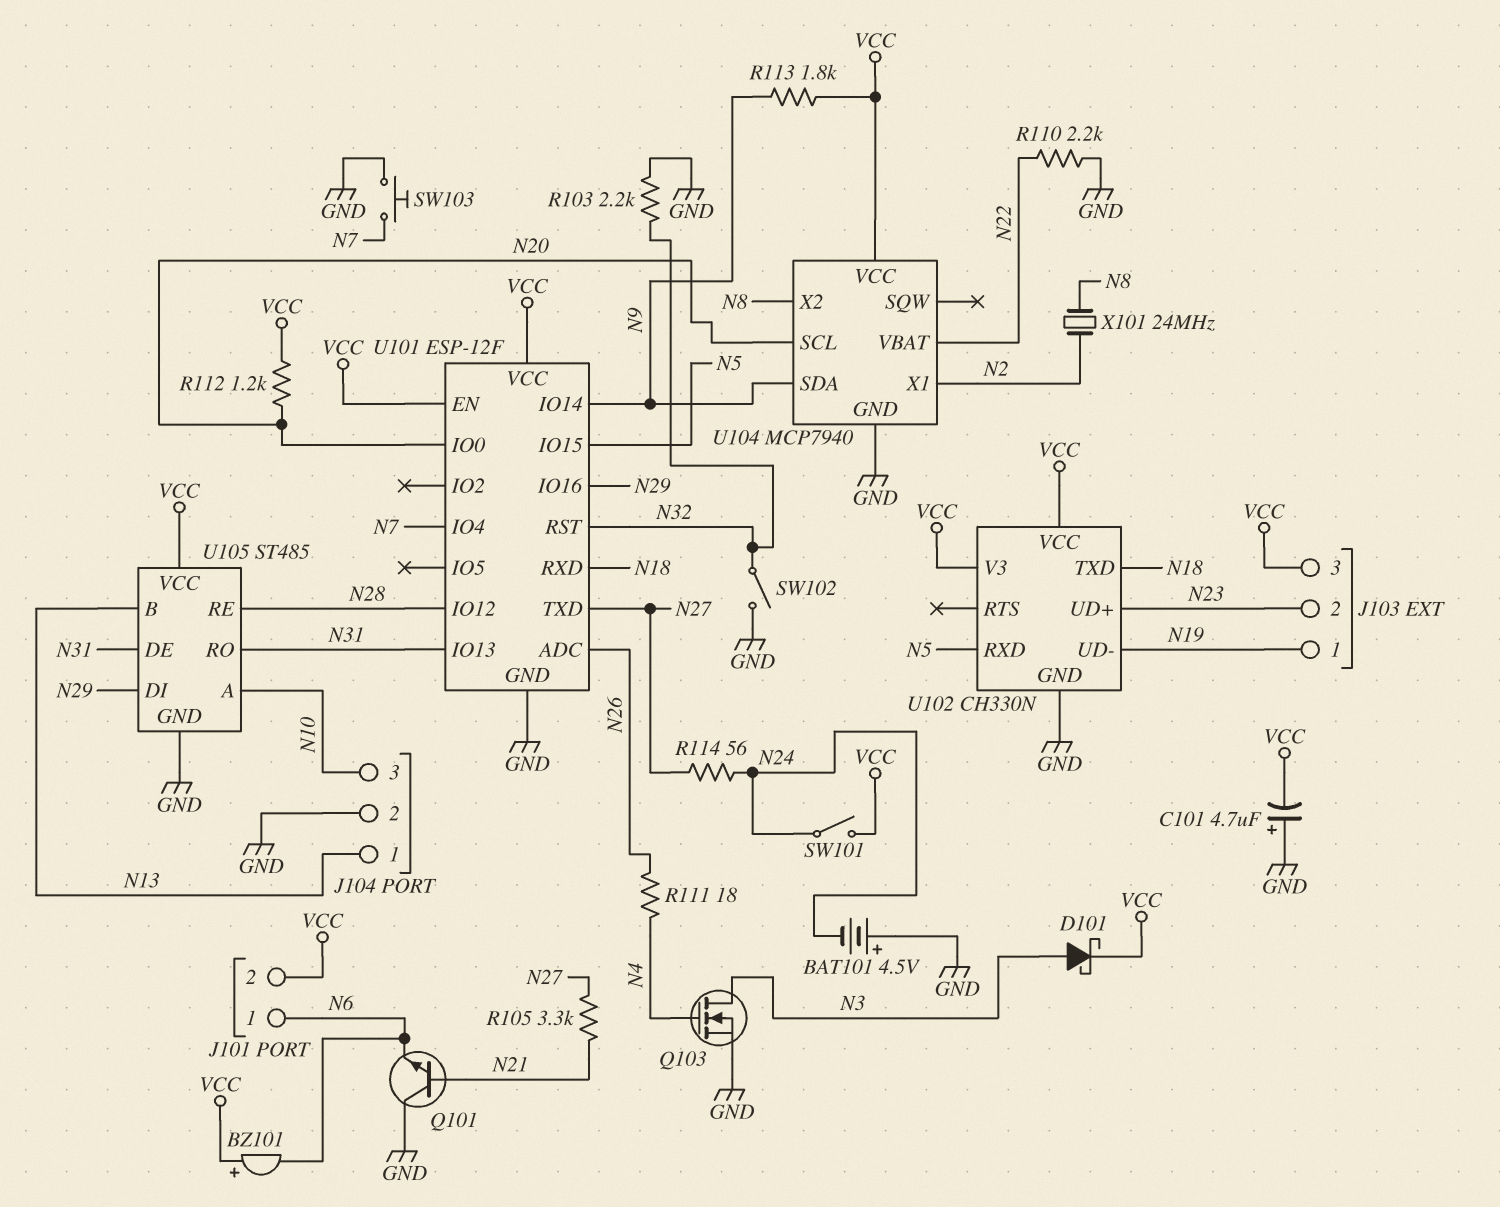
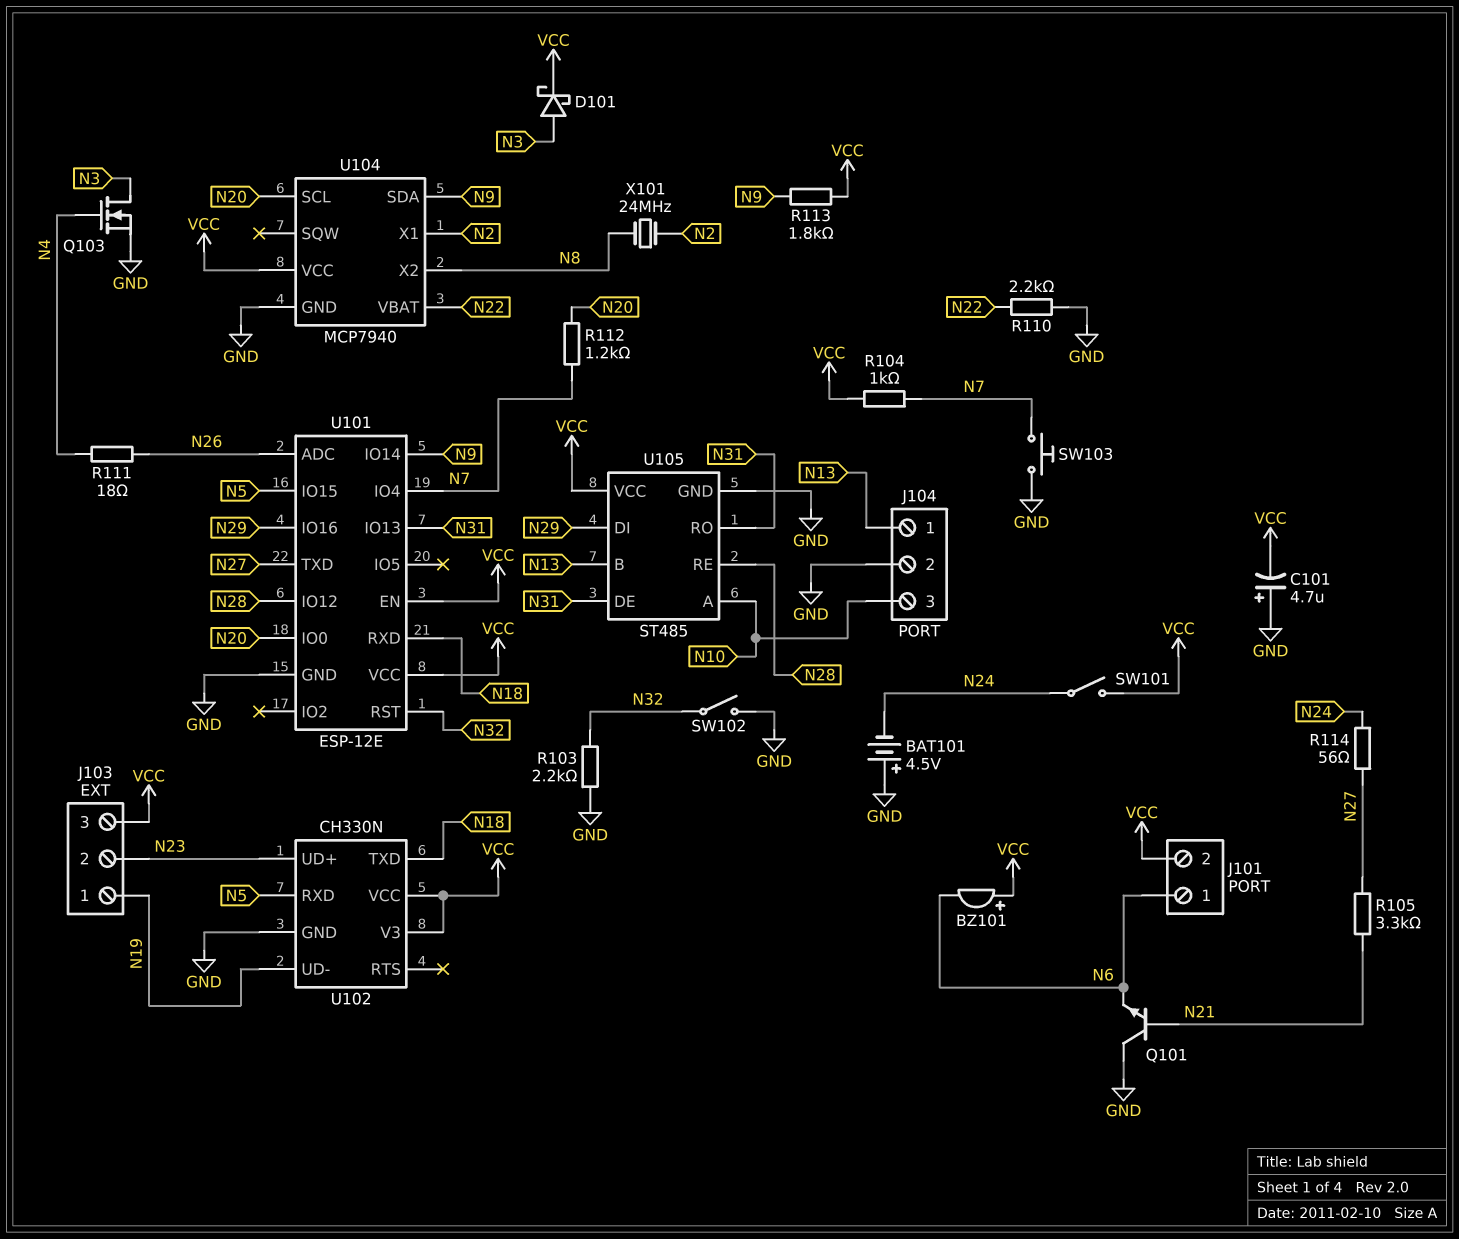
R104: none -> 1k (N7, VCC)
R112: 1.2k (N20, VCC) -> 1.2k (N7, N20)
U101: ESP-12F -> ESP-12E

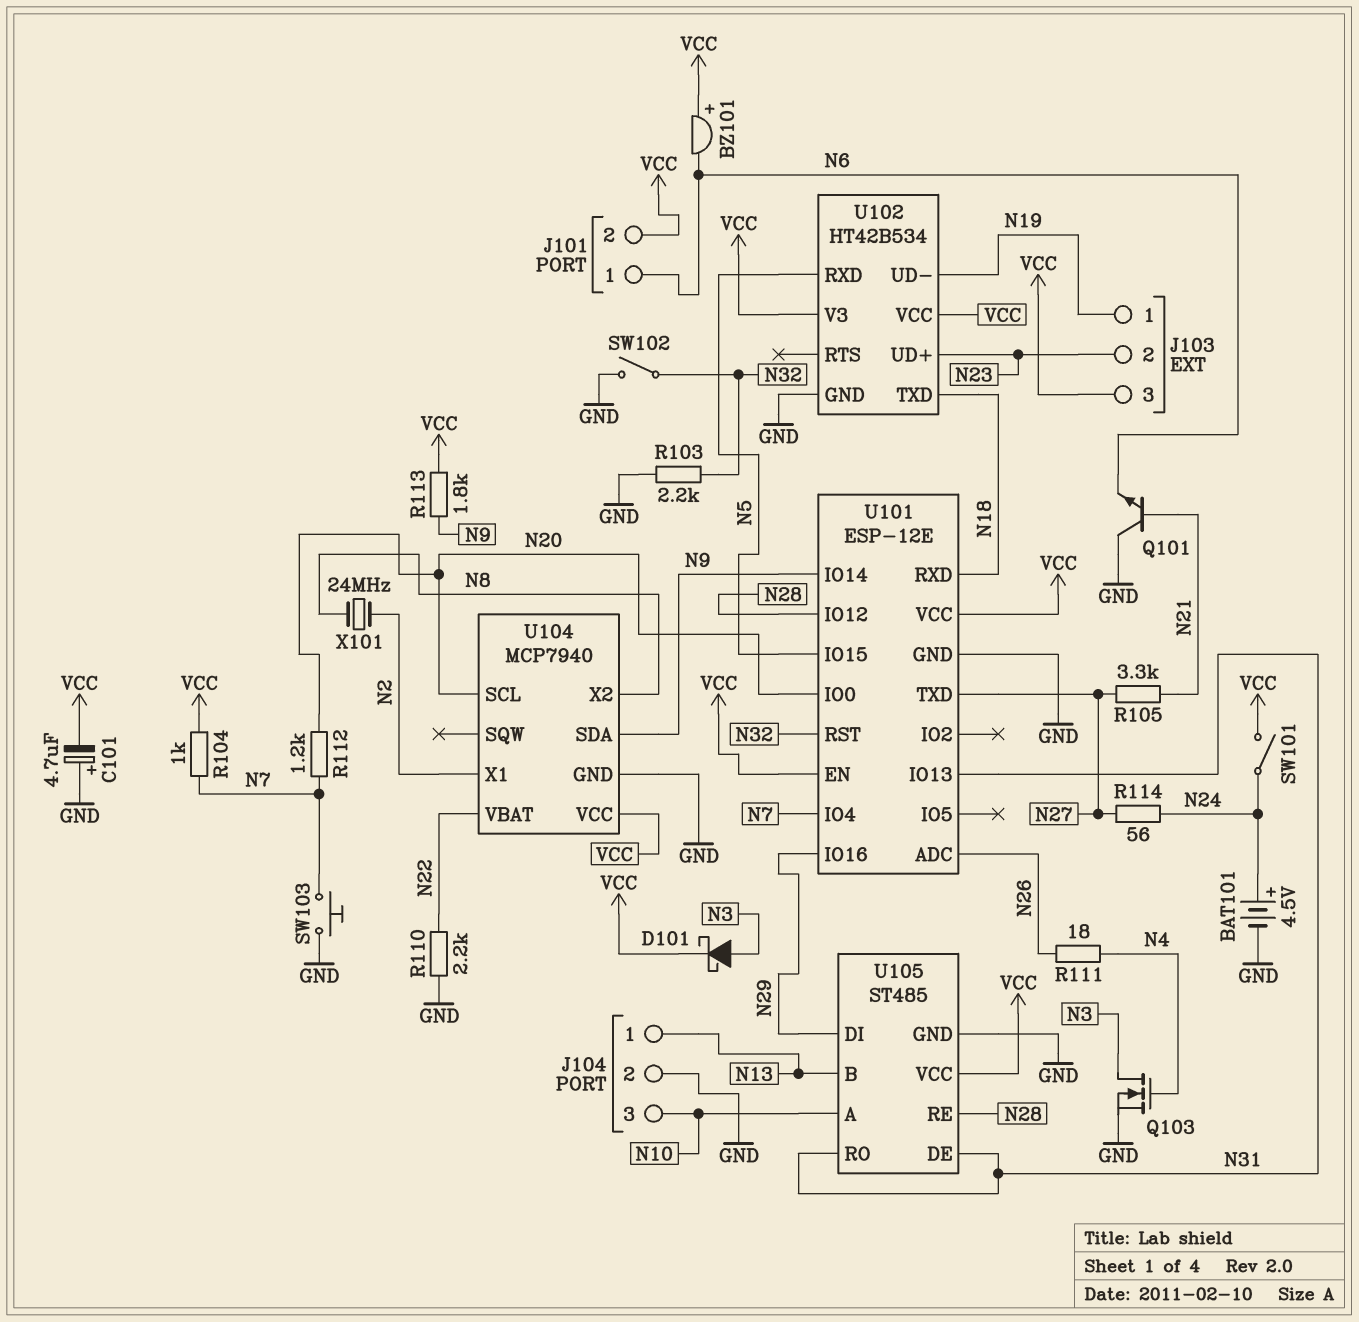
BAT101: 4.5V (plus GND, minus N24) -> 4.5V (plus N24, minus GND)
U102: CH330N -> HT42B534

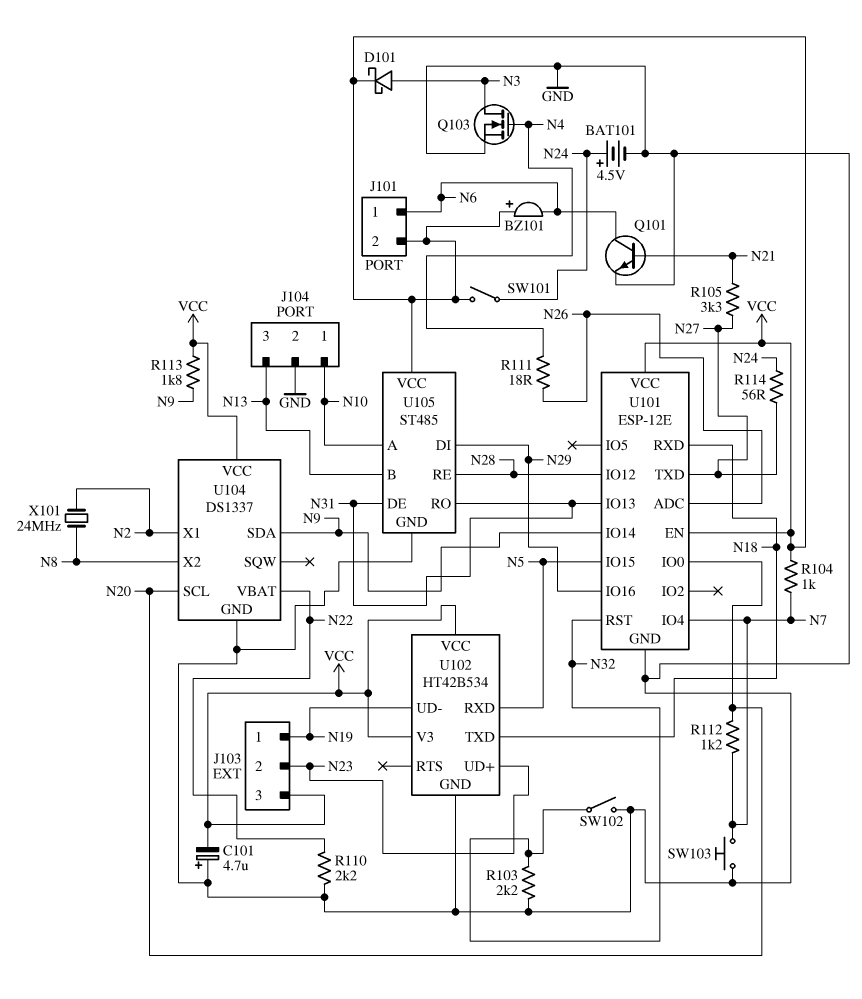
J104 pin 1: N13 -> N10
J104 pin 3: N10 -> N13
Q101: NPN (B N21, C GND, E N6) -> NPN (B N21, C N6, E GND)
U104: MCP7940 -> DS1337

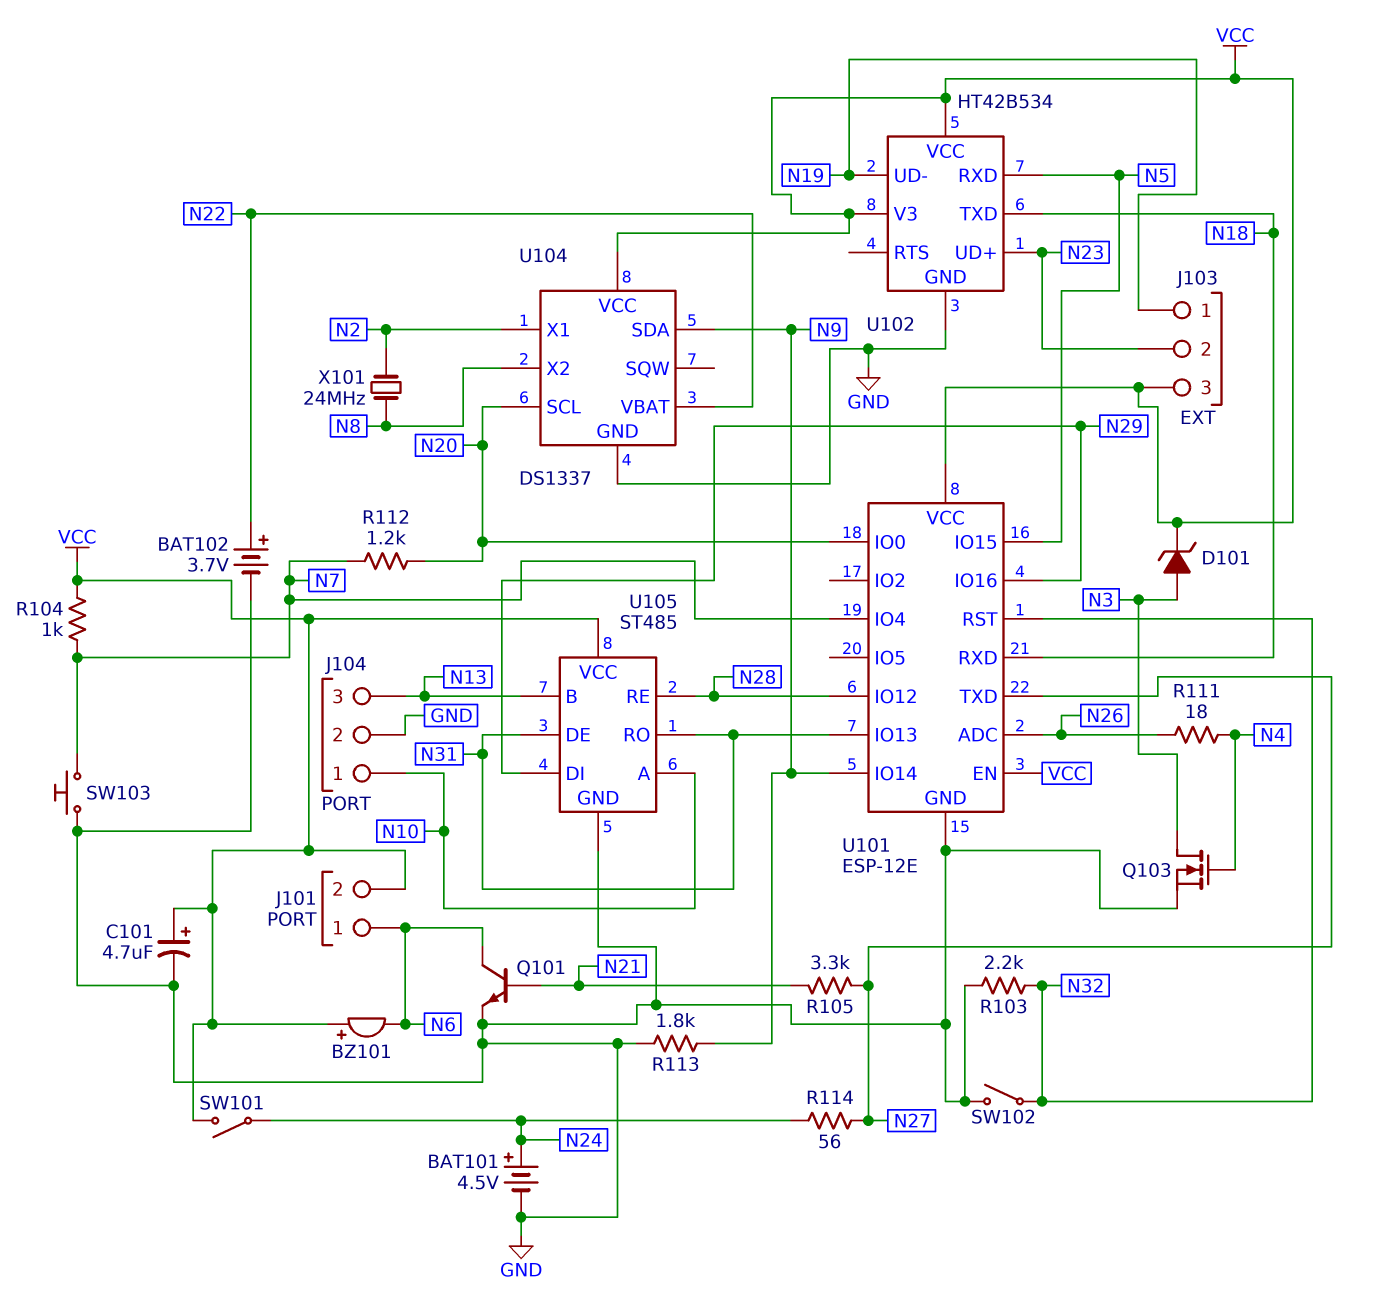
BAT102: none -> 3.7V (plus N22, minus GND)
C101: 4.7uF (plus GND, minus VCC) -> 4.7uF (plus VCC, minus GND)
D101: schottky (A N3, K VCC) -> zener (A N3, K VCC)
R110: 2.2k (GND, N22) -> none
R113: 1.8k (N9, VCC) -> 1.8k (GND, N9)

